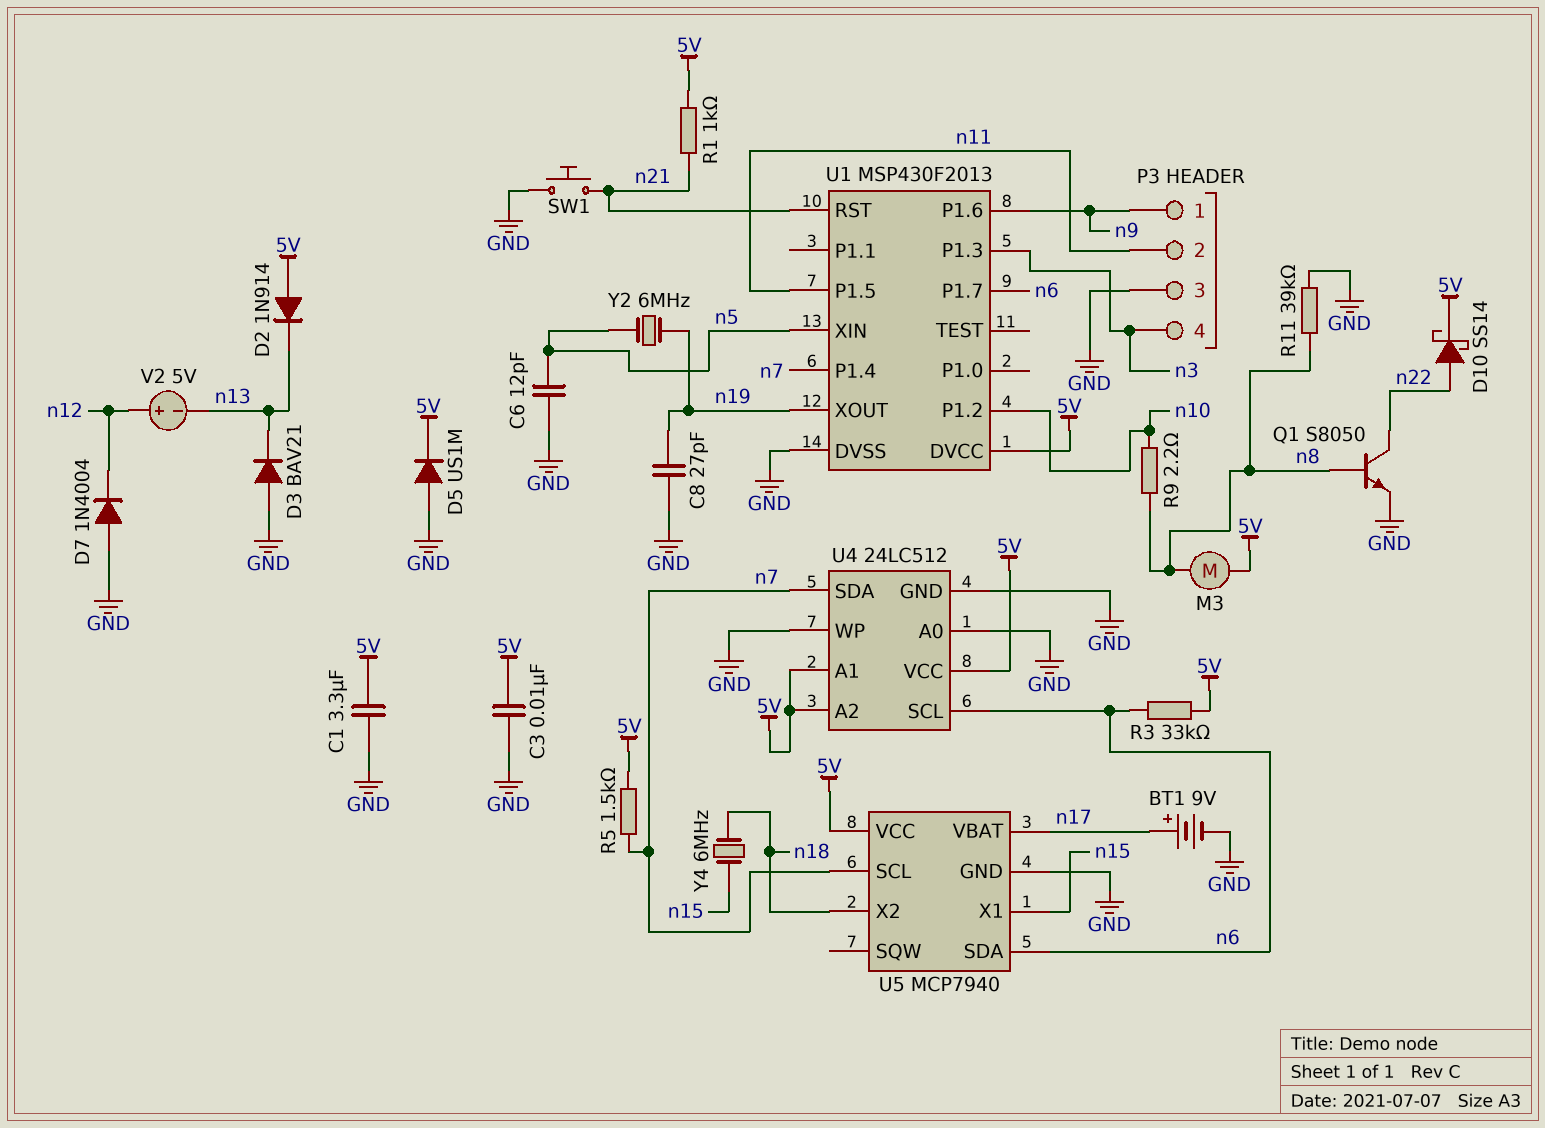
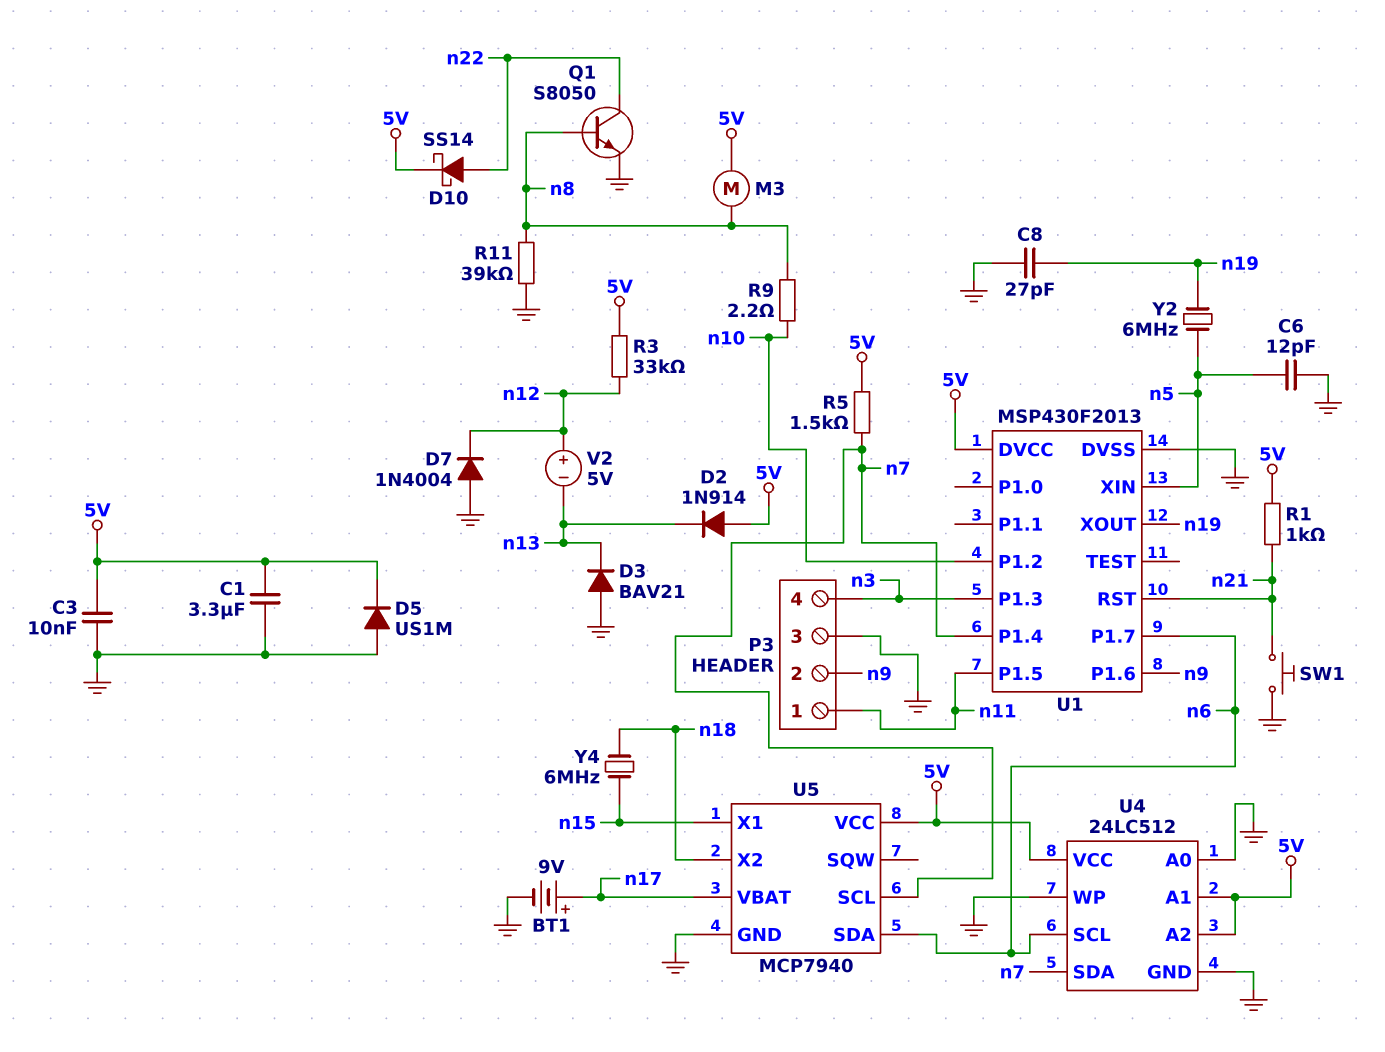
P3 pin 1: n9 -> n11
P3 pin 2: n11 -> n9
R3: 33k (5V, n6) -> 33k (5V, n12)

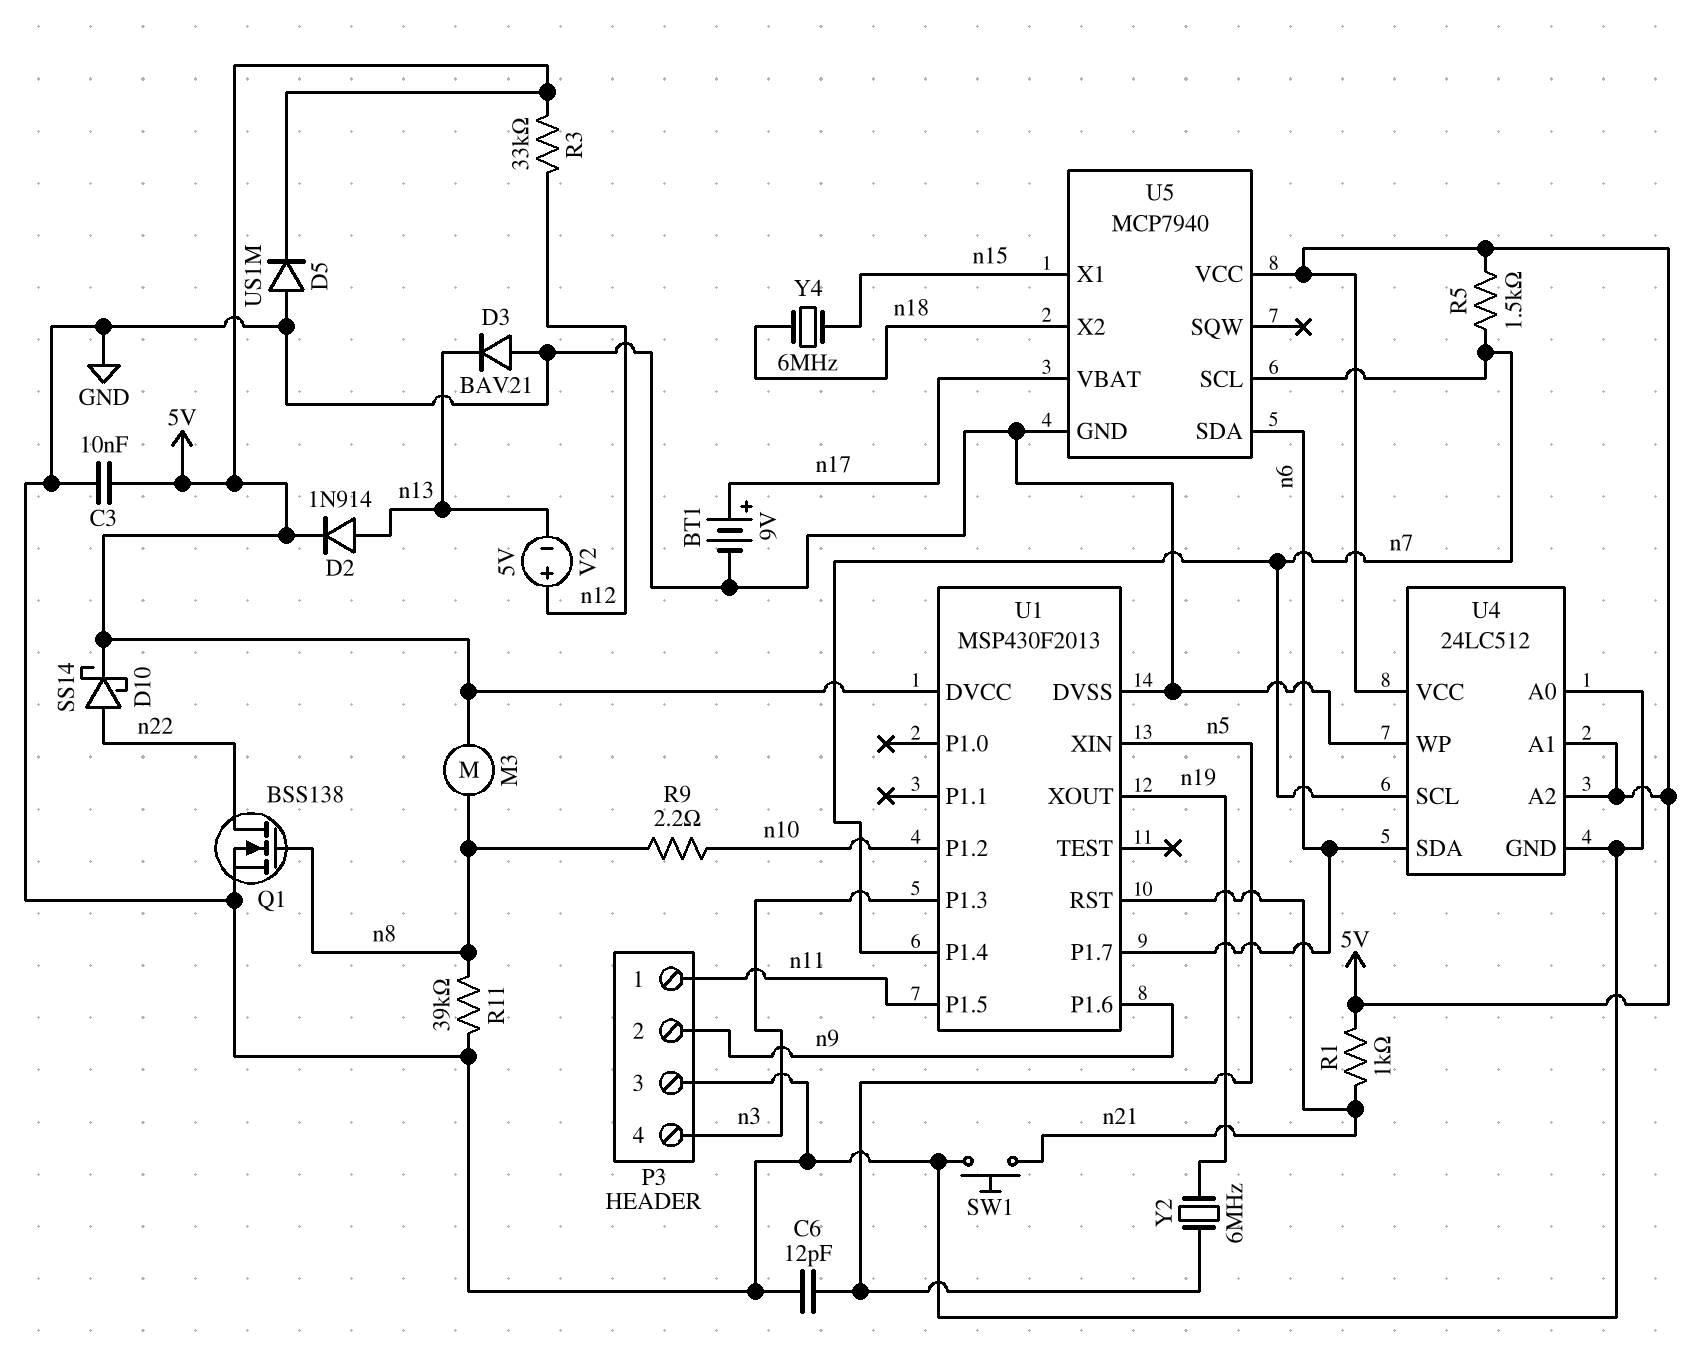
C1: 3.3uF (5V, GND) -> none
C8: 27pF (GND, n19) -> none
D2: diode 1N914 (A 5V, K n13) -> diode 1N914 (A n13, K 5V)
D7: diode 1N4004 (A GND, K n12) -> none
Q1: NPN S8050 (B n8, C n22, E GND) -> NMOS BSS138 (G n8, D n22, S GND)
U4 pin SCL: n6 -> n7
U4 pin SDA: n7 -> n6

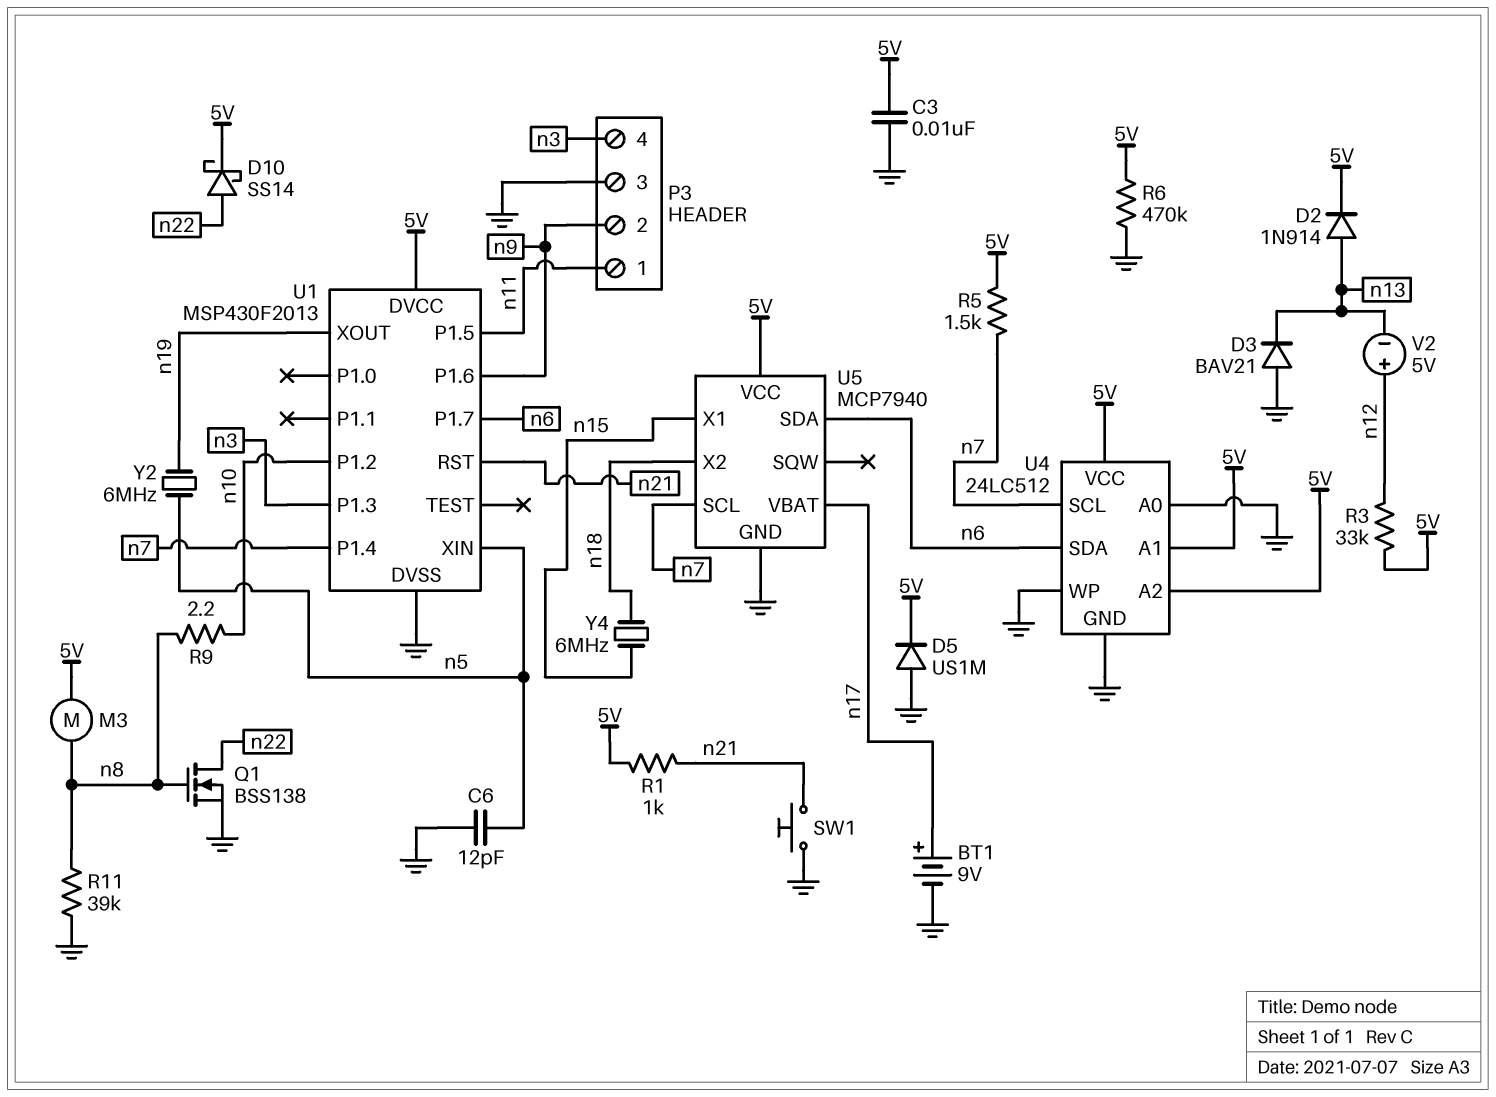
R6: none -> 470k (5V, GND)

